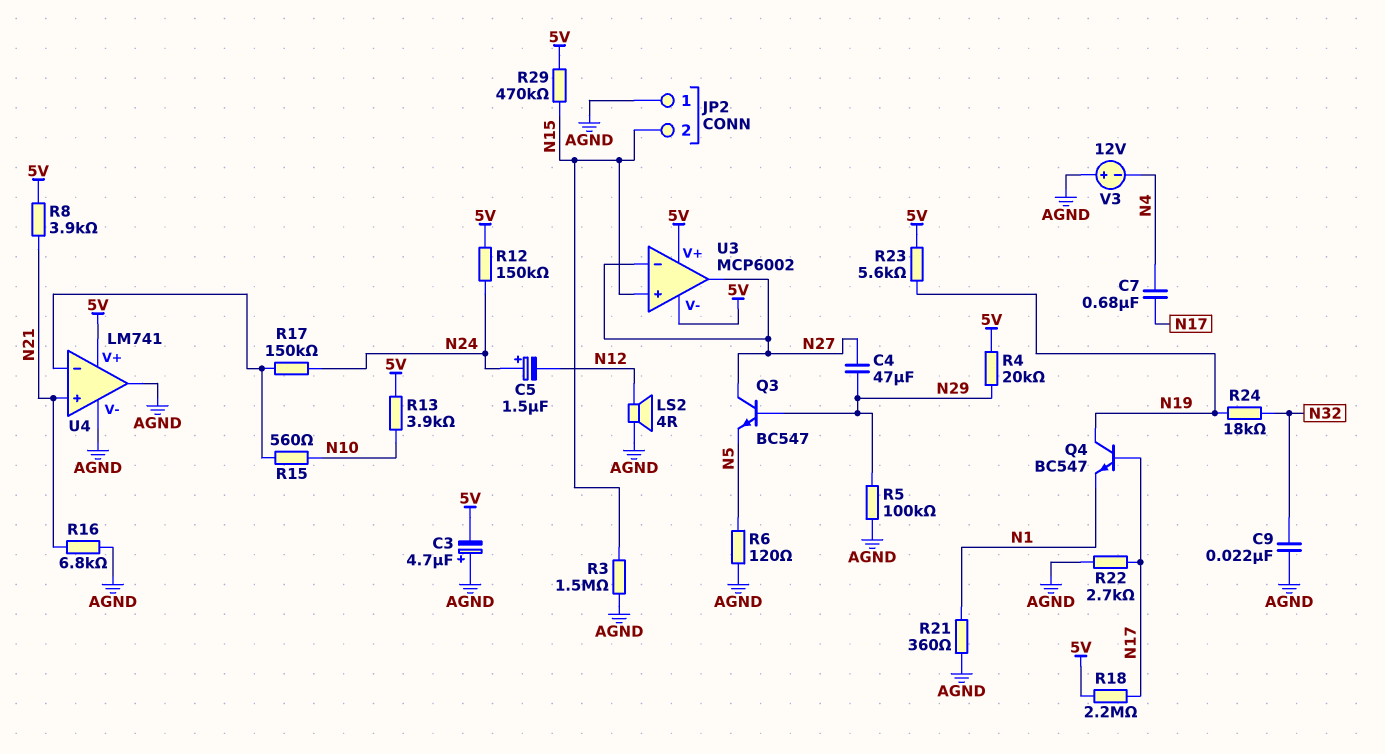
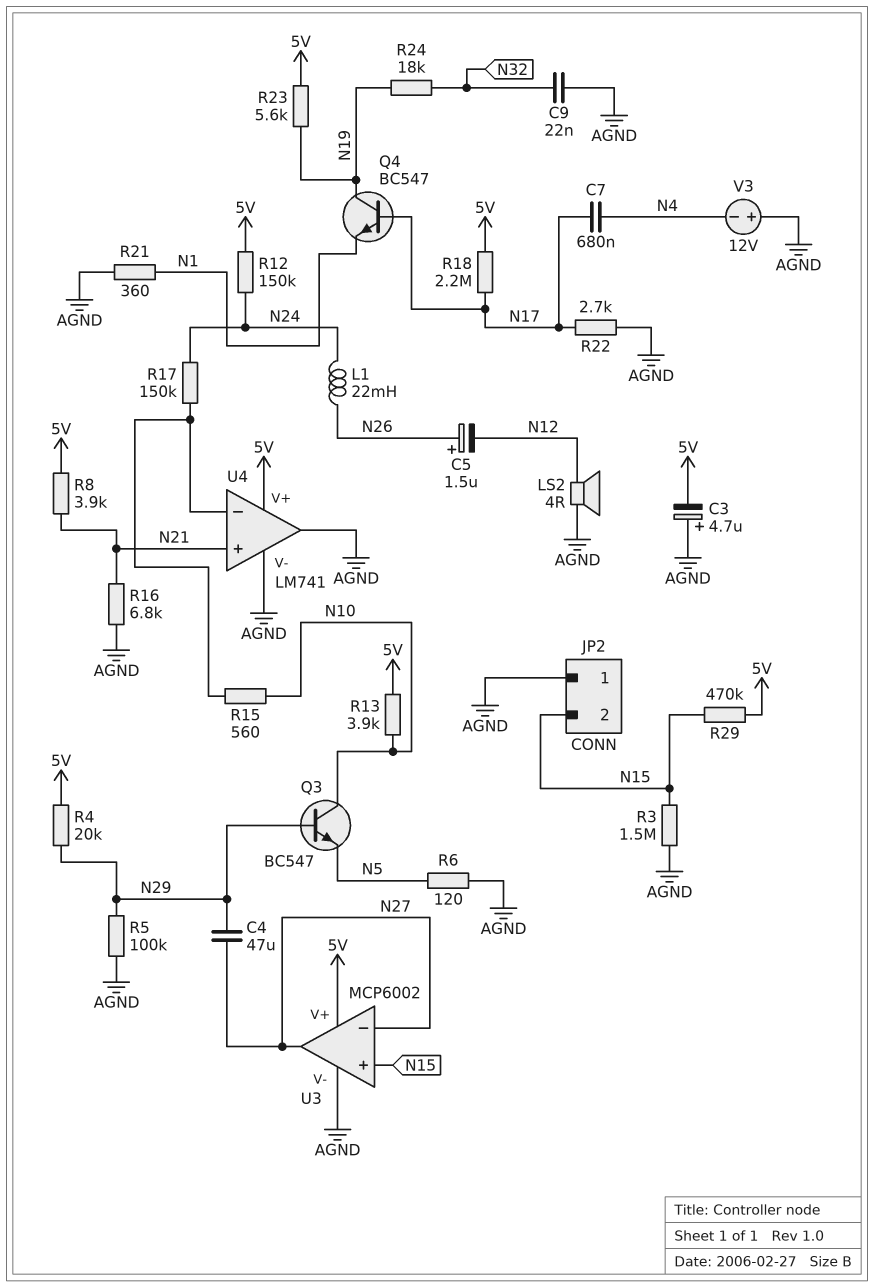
C5: 1.5uF (plus N24, minus N12) -> 1.5uF (plus N26, minus N12)
L1: none -> 22mH (N24, N26)
Q3: NPN BC547 (B N29, C N27, E N5) -> NPN BC547 (B N29, C N10, E N5)
U3 pin V-: 5V -> AGND

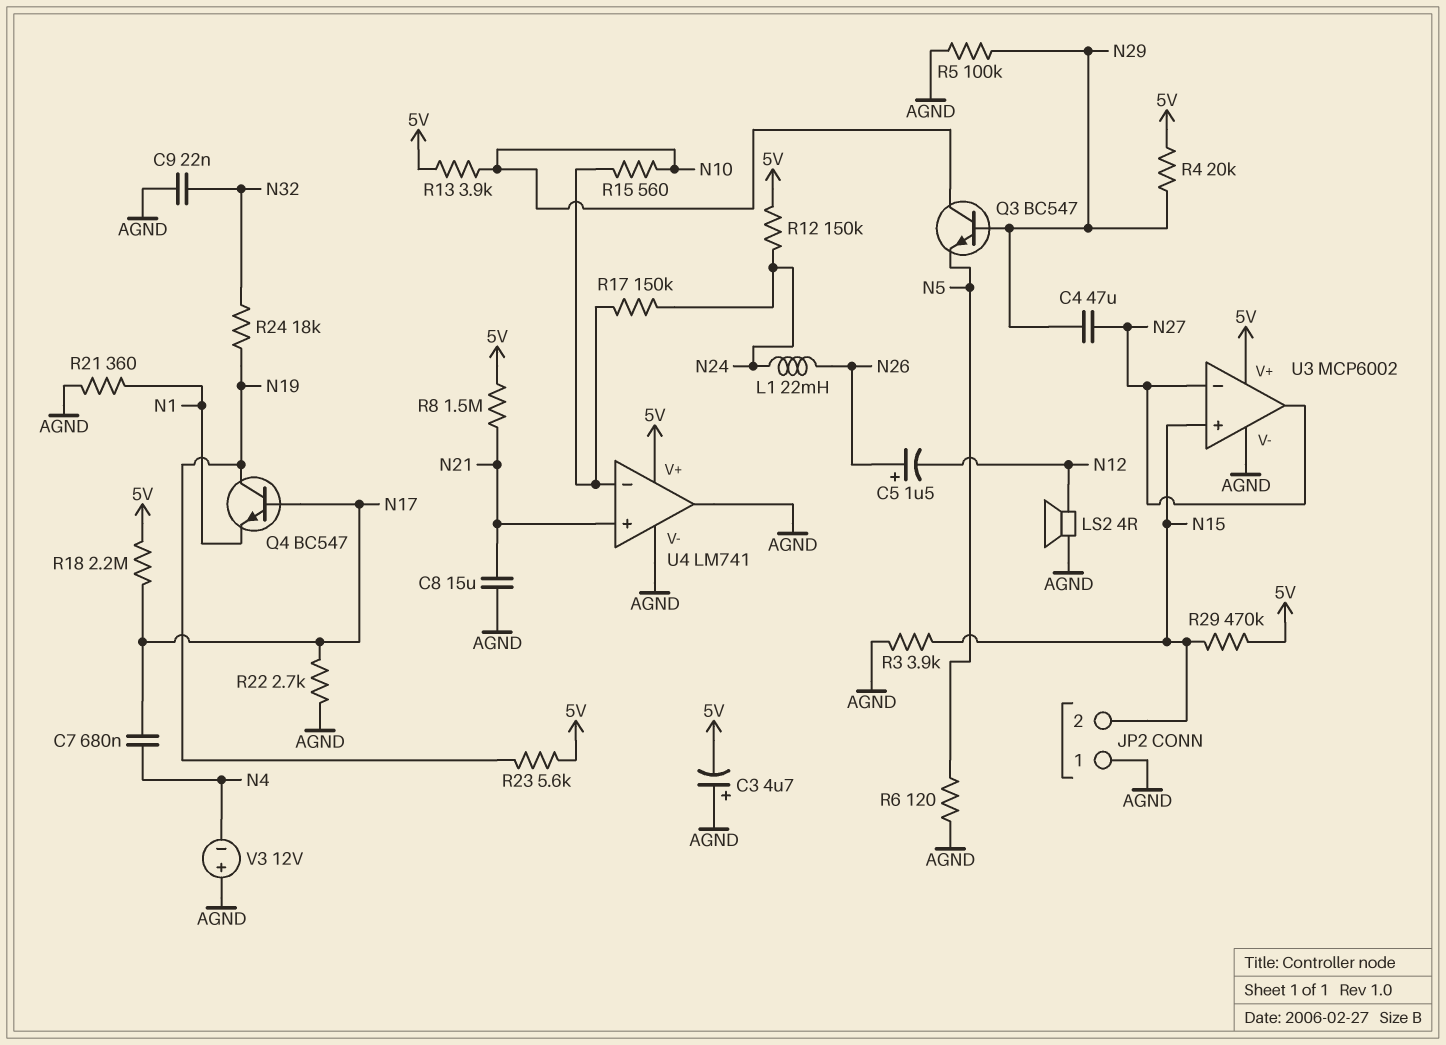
C8: none -> 15uF (AGND, N21)
R3: 1.5M (AGND, N15) -> 3.9k (AGND, N15)
R8: 3.9k (5V, N21) -> 1.5M (5V, N21)
R16: 6.8k (AGND, N21) -> none

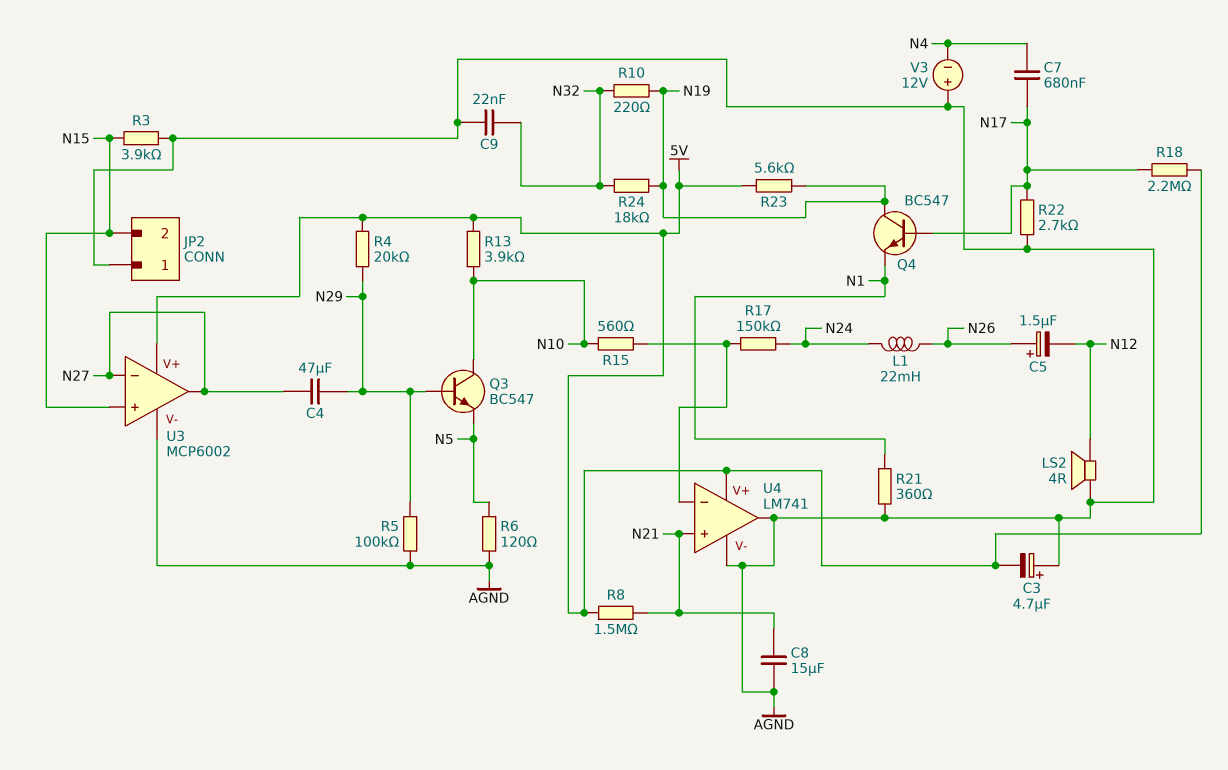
R10: none -> 220 (N19, N32)
R12: 150k (5V, N24) -> none
R29: 470k (5V, N15) -> none

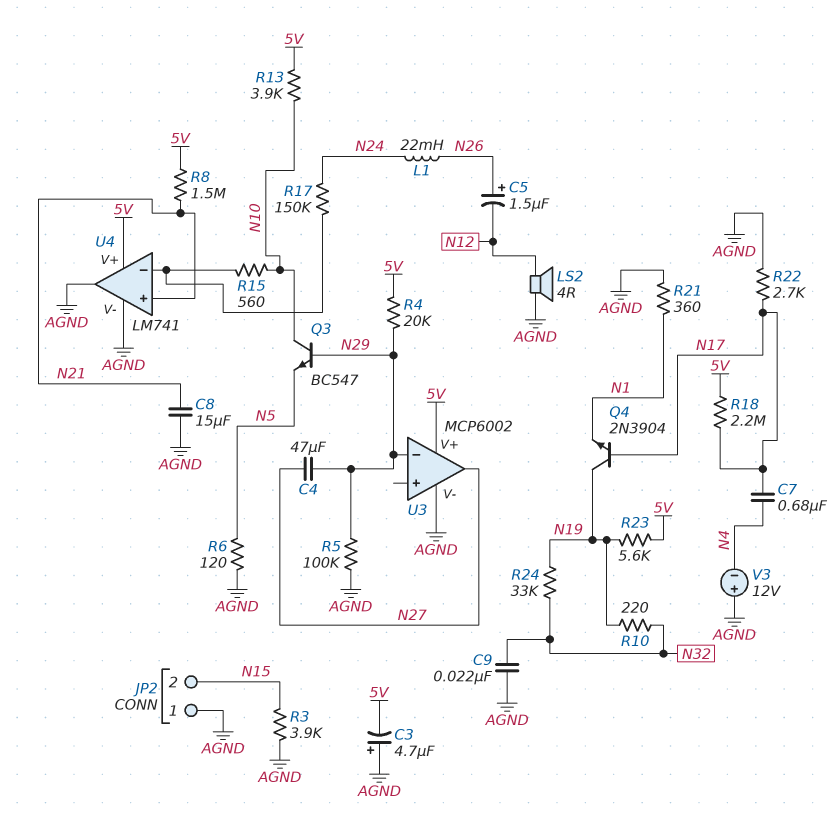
Q4: NPN BC547 (B N17, C N19, E N1) -> NPN 2N3904 (B N17, C N19, E N1)
R24: 18k (N19, N32) -> 33k (N19, N32)
U3 pin in+: N15 -> none
U3 pin in-: N27 -> N29

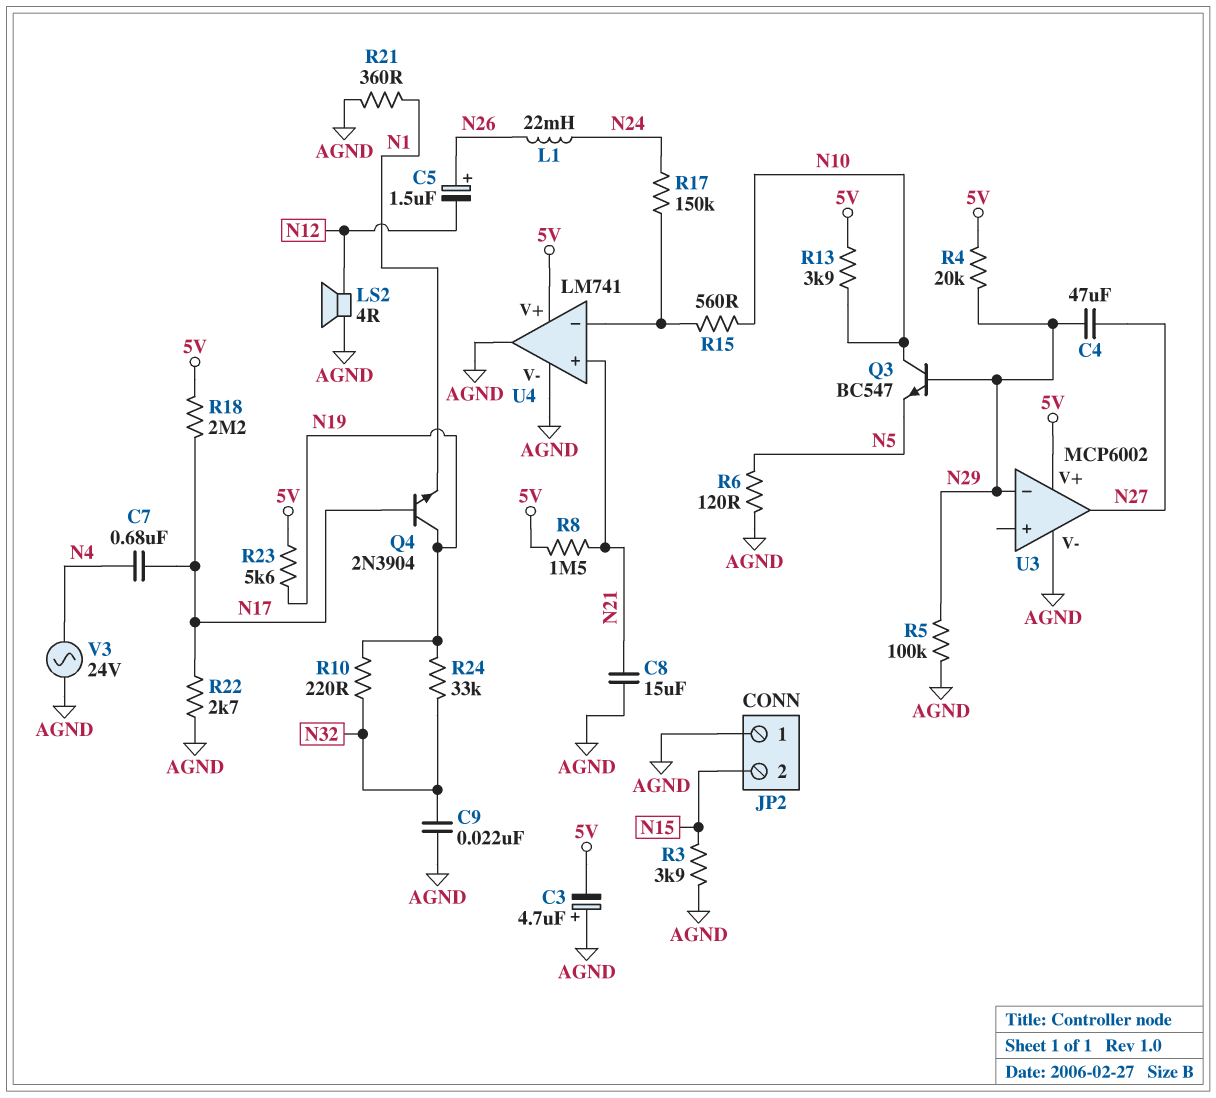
V3: 12V (plus AGND, minus N4) -> AC 24V (AGND, N4)

